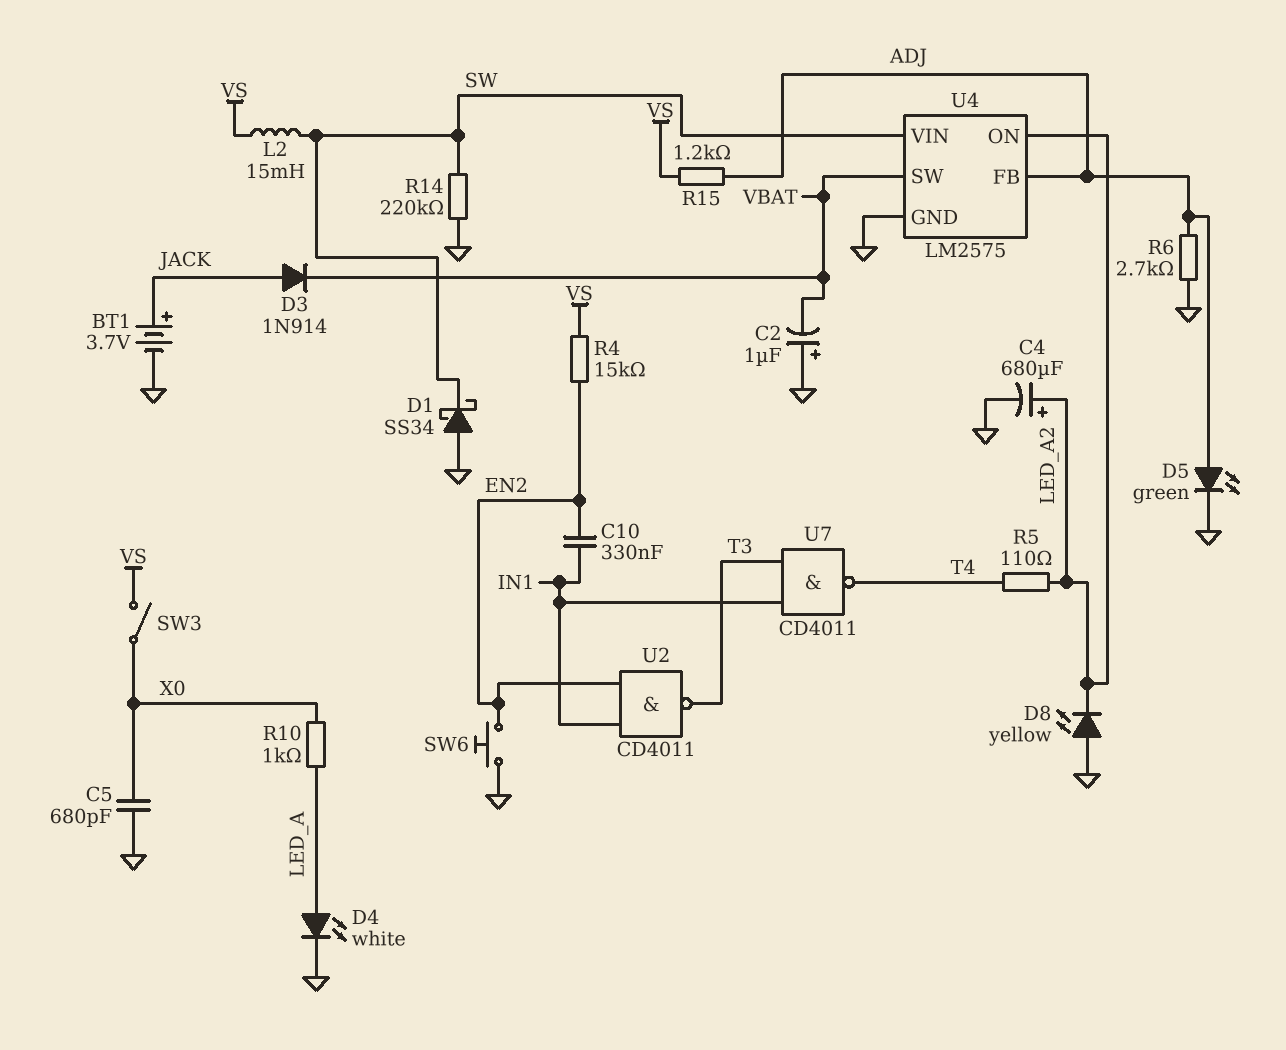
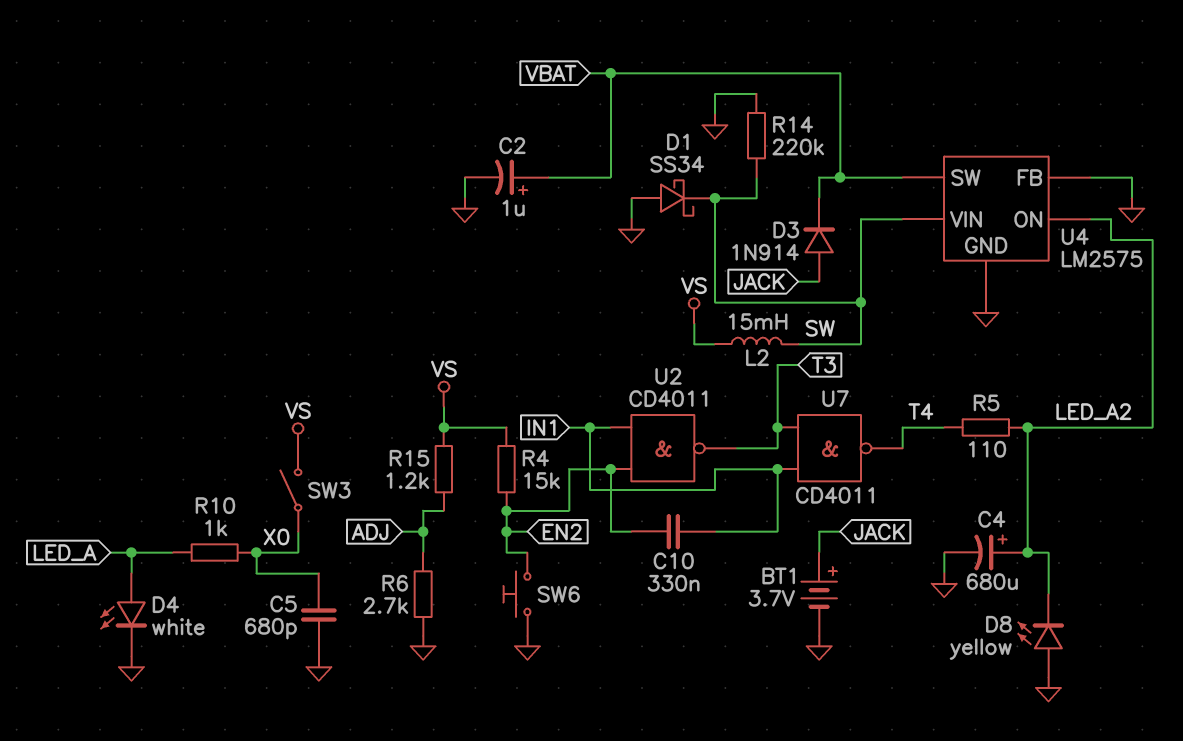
C2: 1uF (plus GND, minus VBAT) -> 1uF (plus VBAT, minus GND)
D5: LED green (A ADJ, K GND) -> none
U4 pin FB: ADJ -> GND

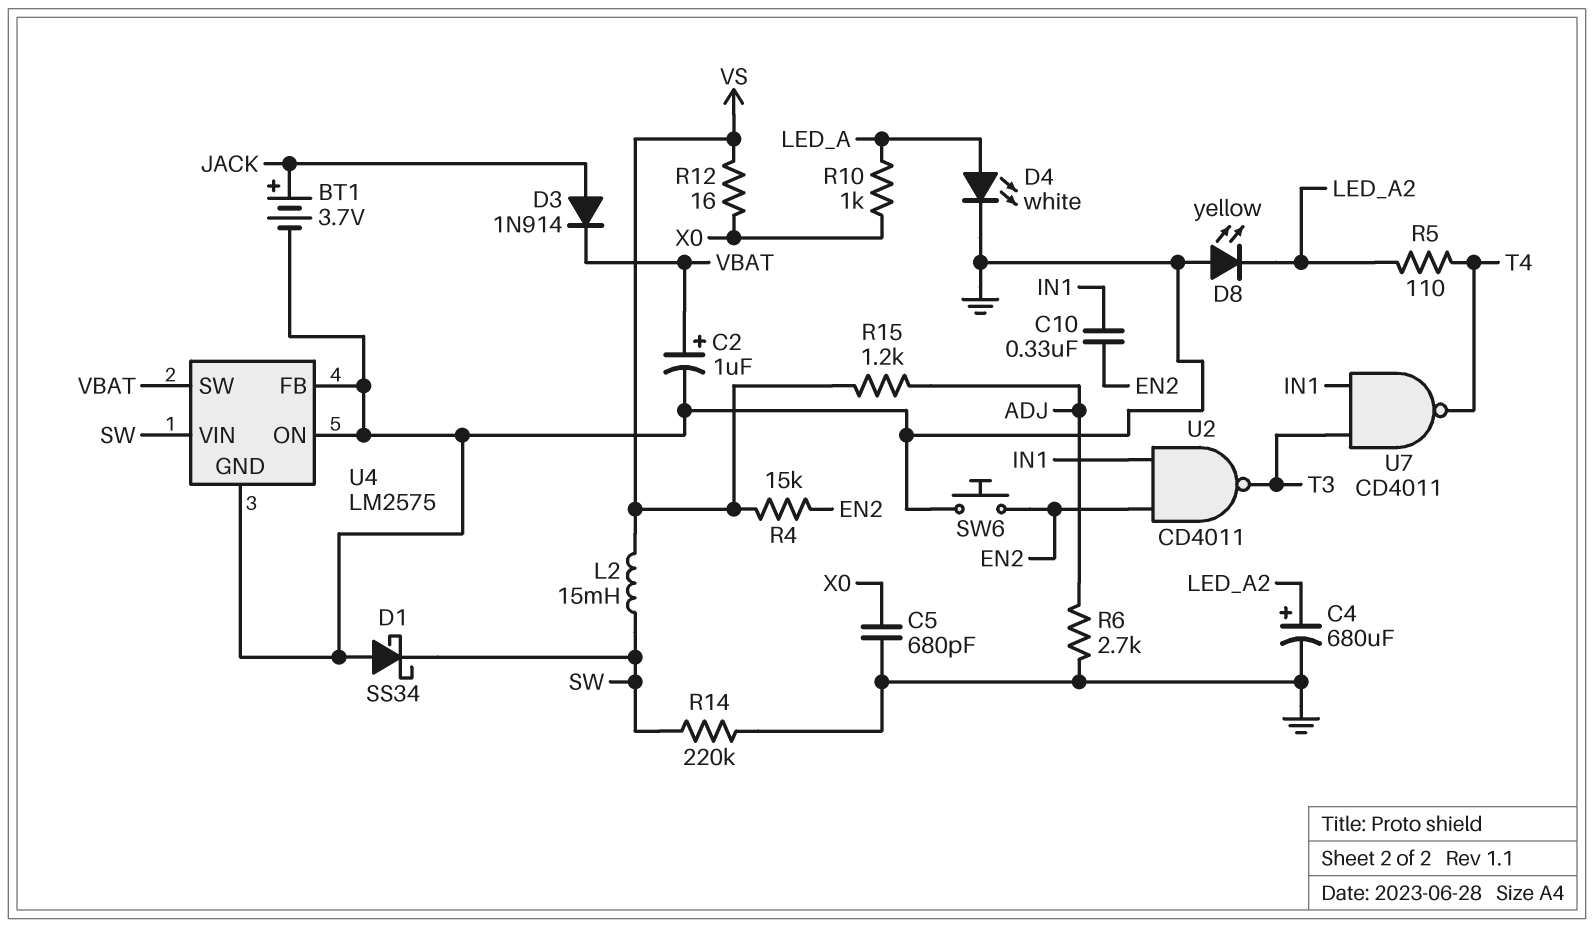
R12: none -> 16 (VS, X0)
SW3: switch (VS, X0) -> none
U4 pin ON: LED_A2 -> GND

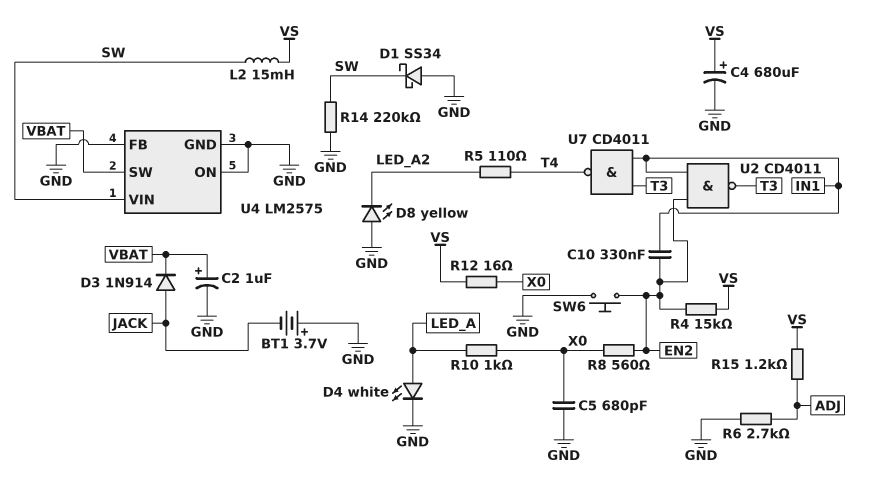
BT1: 3.7V (plus JACK, minus GND) -> 3.7V (plus GND, minus JACK)
C4: 680uF (plus LED_A2, minus GND) -> 680uF (plus VS, minus GND)
R8: none -> 560 (EN2, X0)

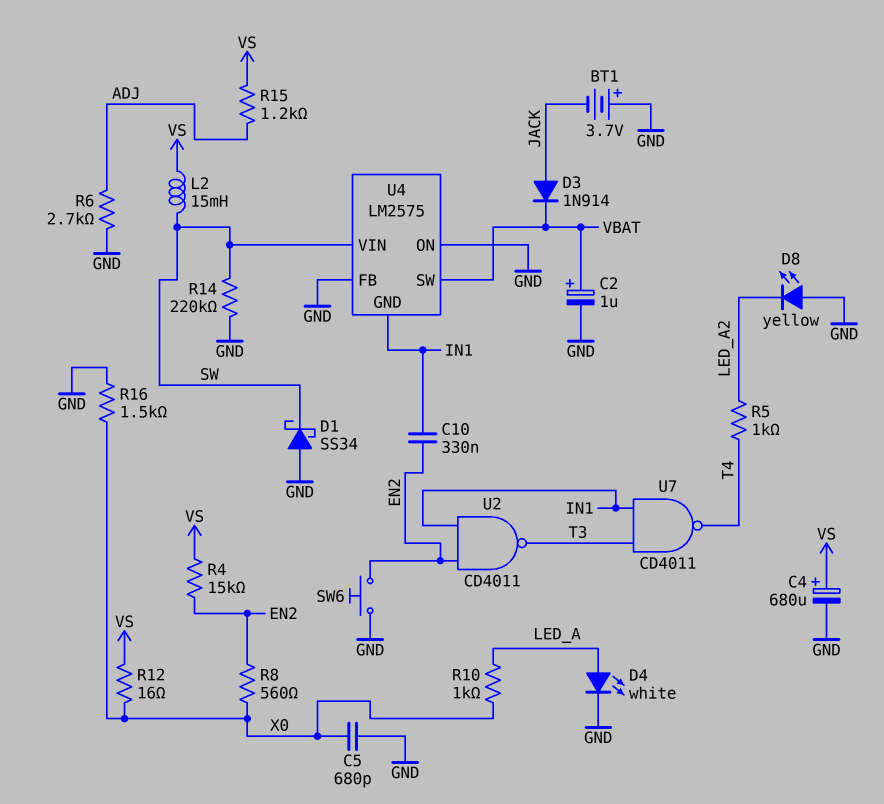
R5: 110 (LED_A2, T4) -> 1k (LED_A2, T4)
R16: none -> 1.5k (GND, X0)
U4 pin GND: GND -> IN1

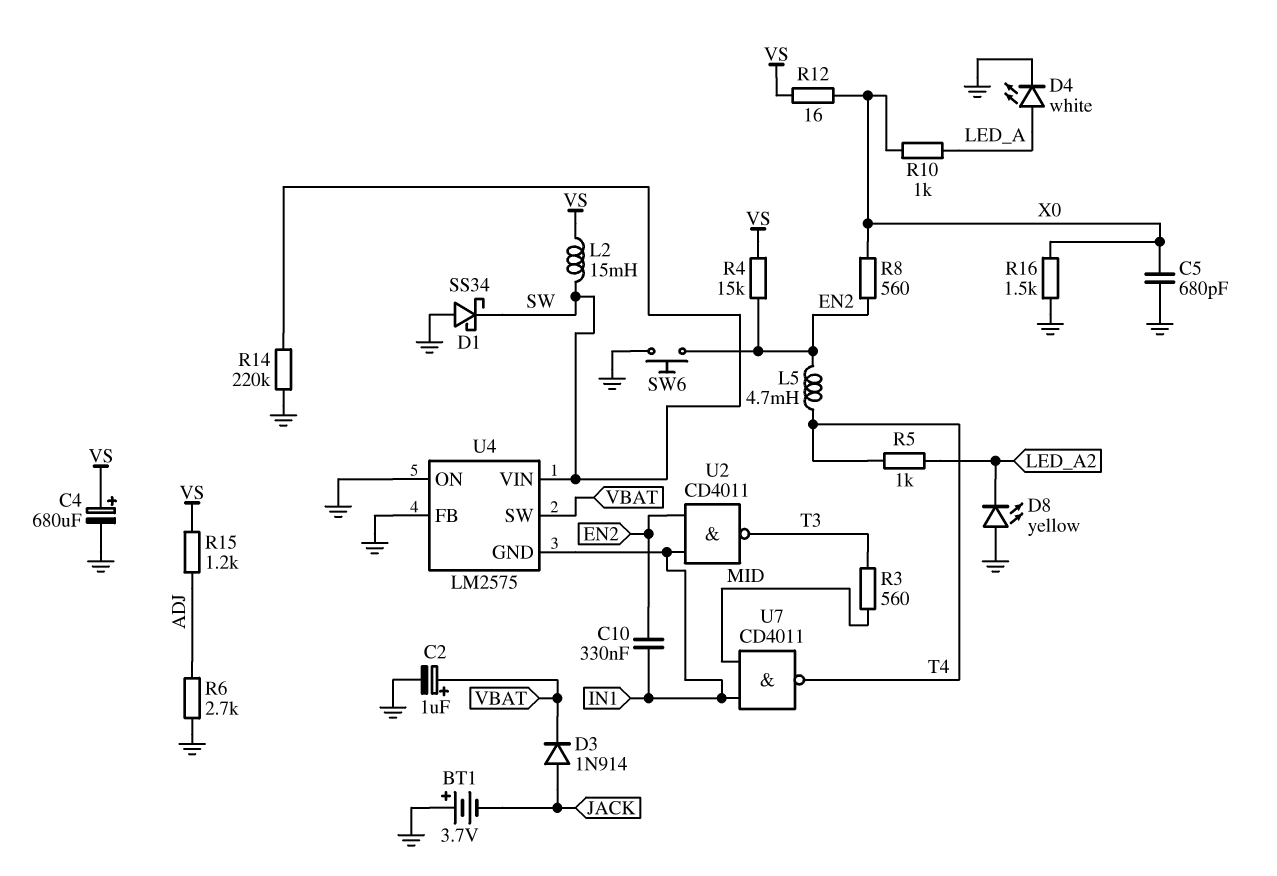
L5: none -> 4.7mH (EN2, T4)
R3: none -> 560 (MID, T3)
U7: NAND CD4011 (in IN1, in T3, out T4) -> NAND CD4011 (in IN1, in MID, out T4)

